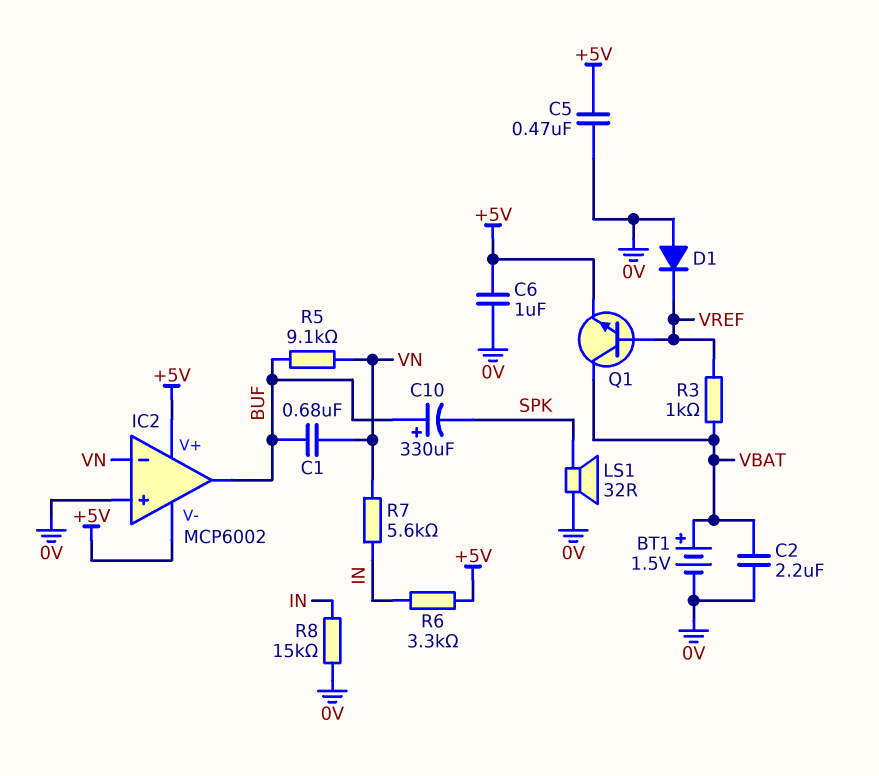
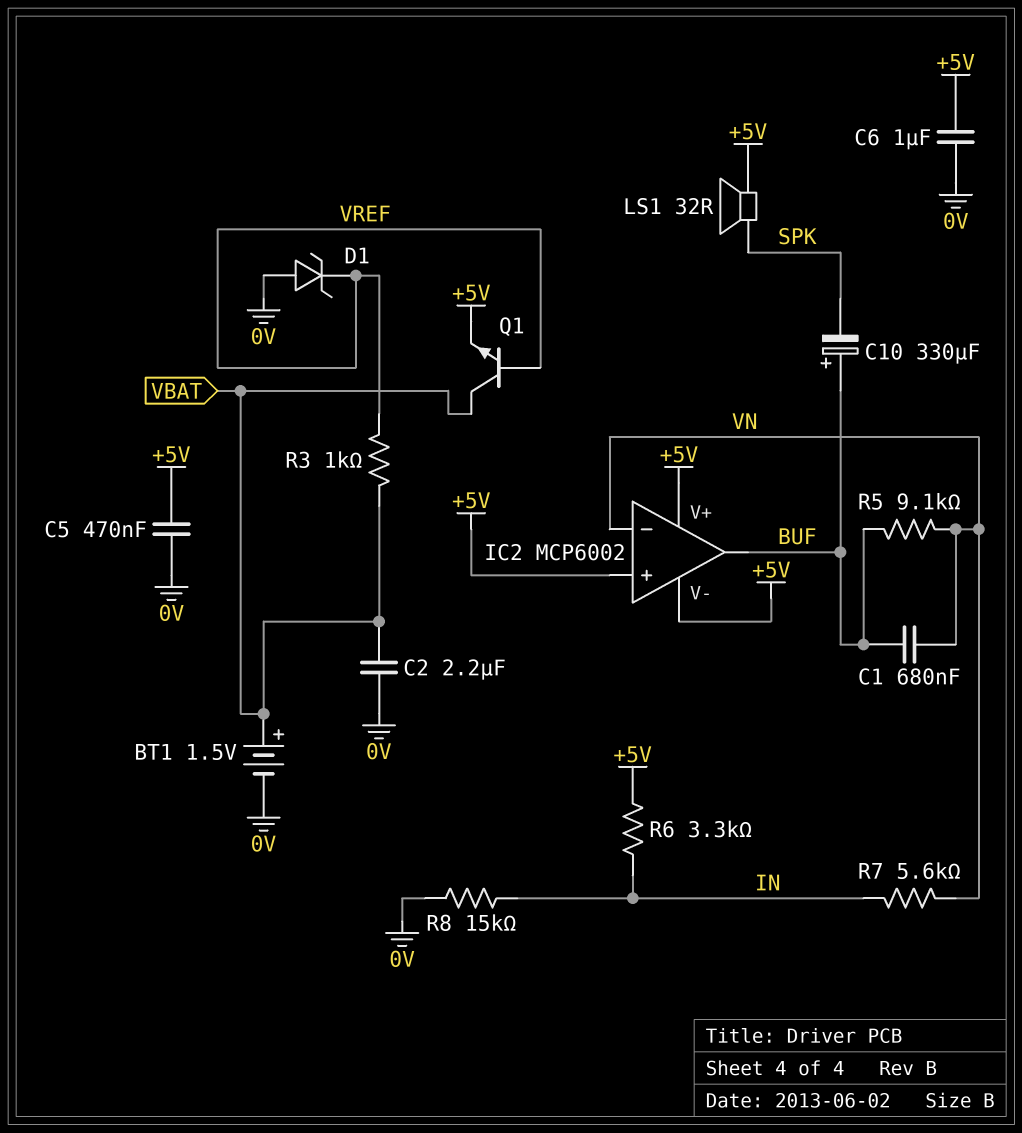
D1: diode (A 0V, K VREF) -> zener (A 0V, K VREF)
IC2 pin in+: 0V -> +5V
LS1: speaker 32R (0V, SPK) -> speaker 32R (+5V, SPK)

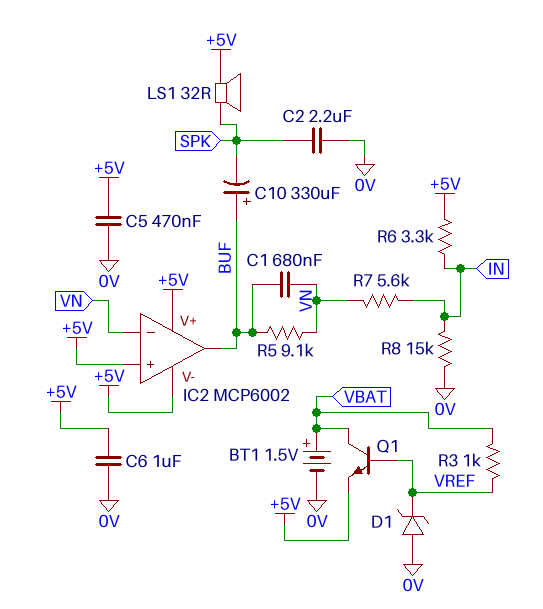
C2: 2.2uF (0V, VBAT) -> 2.2uF (0V, SPK)

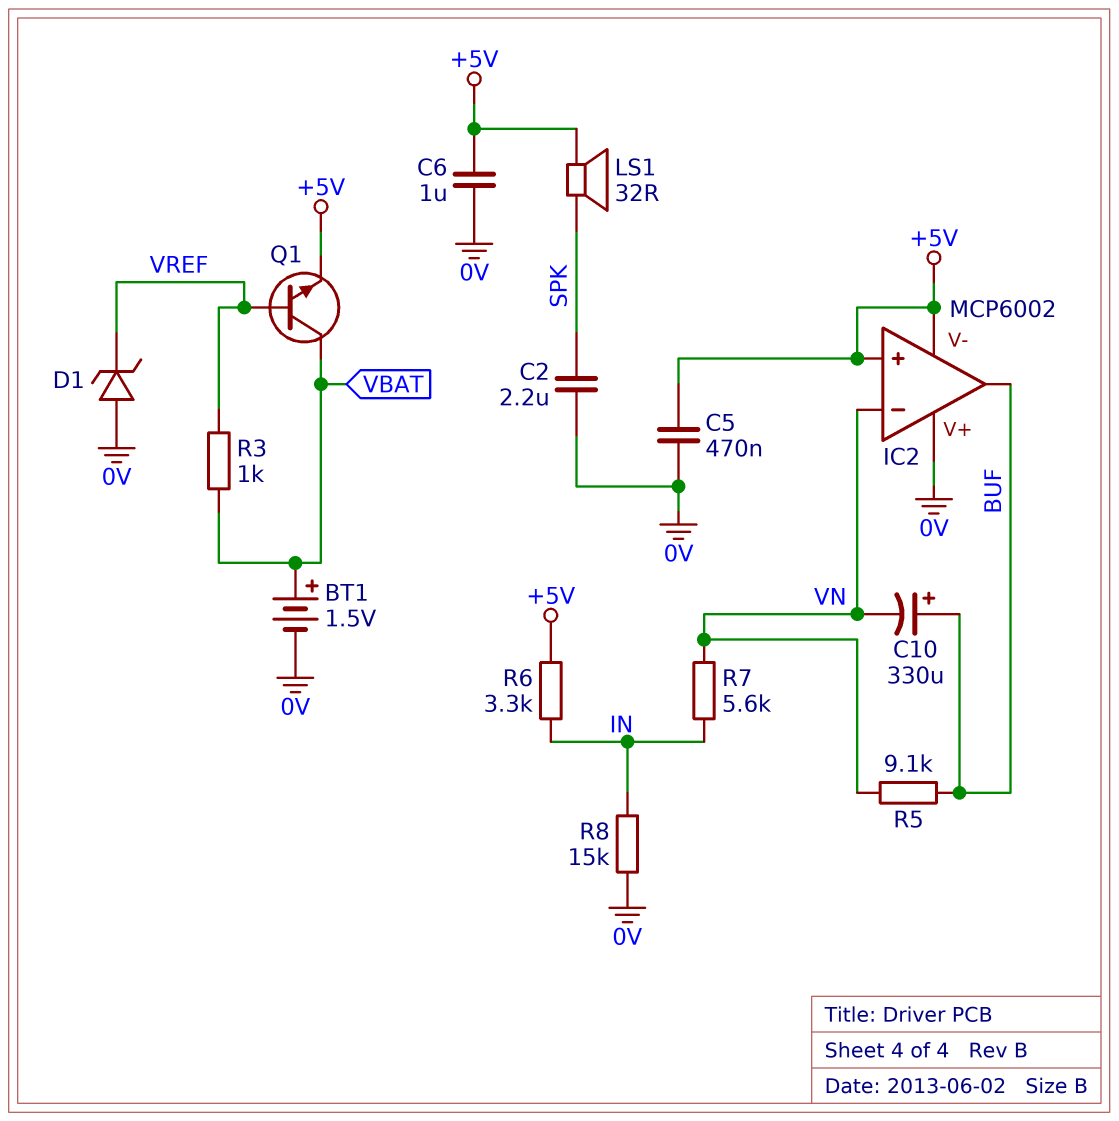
C1: 680nF (BUF, VN) -> none
C10: 330uF (plus BUF, minus SPK) -> 330uF (plus BUF, minus VN)
IC2 pin V+: +5V -> 0V

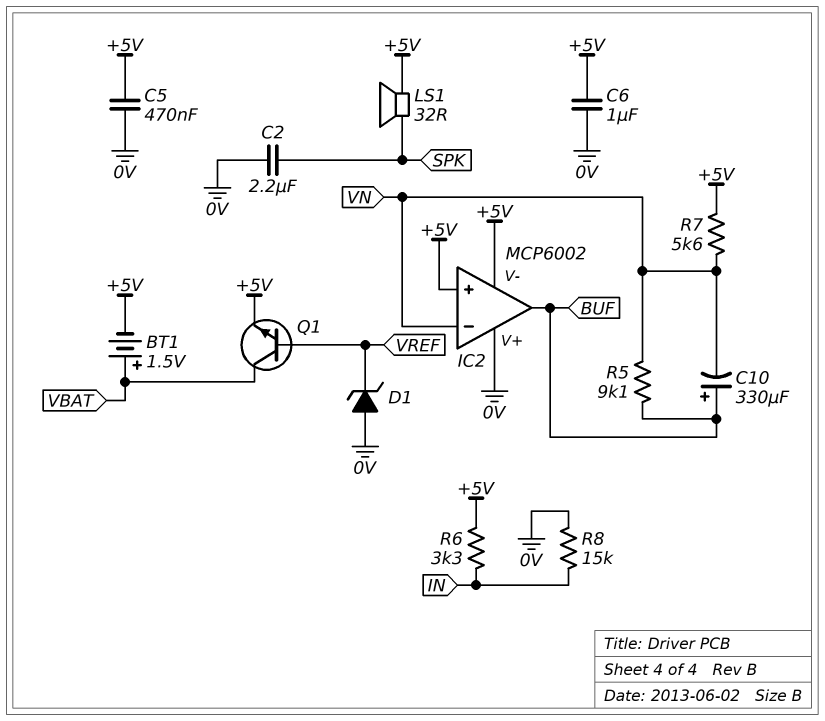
BT1: 1.5V (plus VBAT, minus 0V) -> 1.5V (plus VBAT, minus +5V)
R3: 1k (VBAT, VREF) -> none
R7: 5.6k (IN, VN) -> 5.6k (+5V, VN)

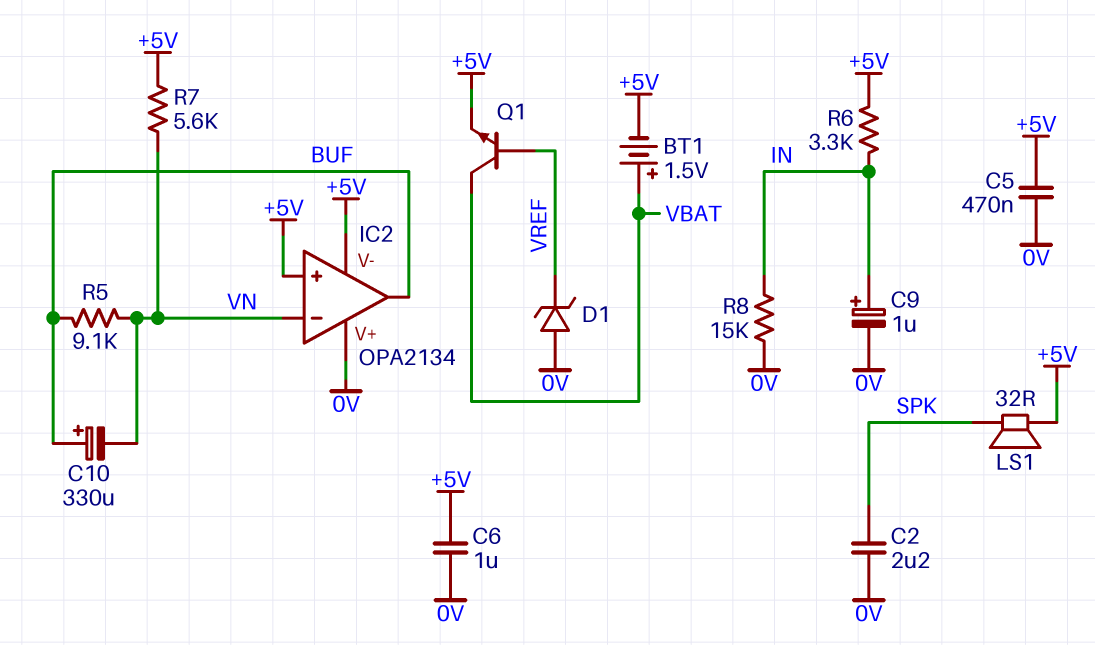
C9: none -> 1uF (plus IN, minus 0V)
IC2: MCP6002 -> OPA2134

